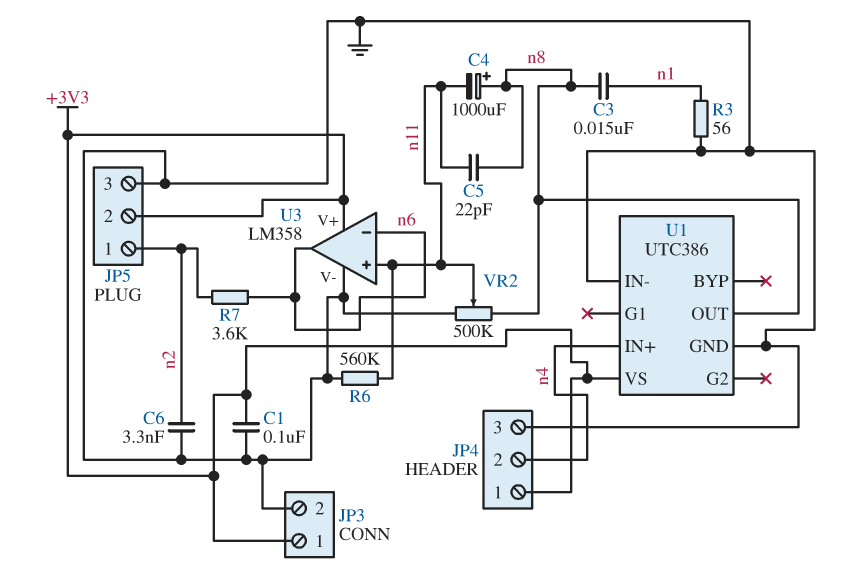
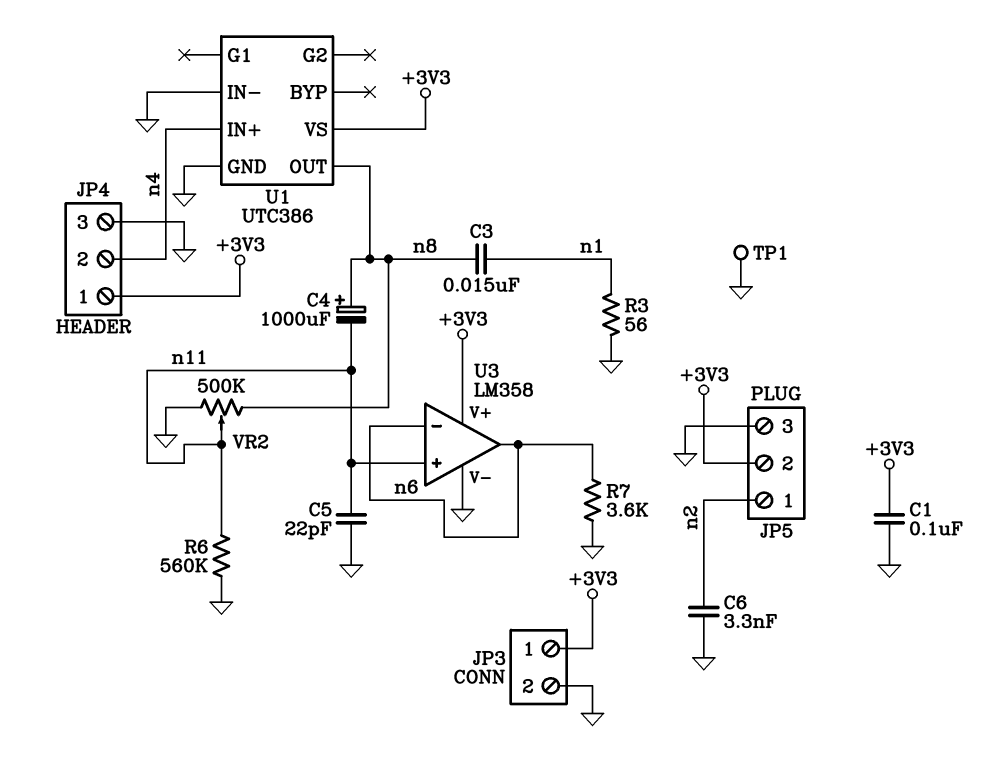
C5: 22pF (n8, n11) -> 22pF (GND, n11)
R7: 3.6k (n2, n6) -> 3.6k (GND, n6)
TP1: none -> test point (GND)

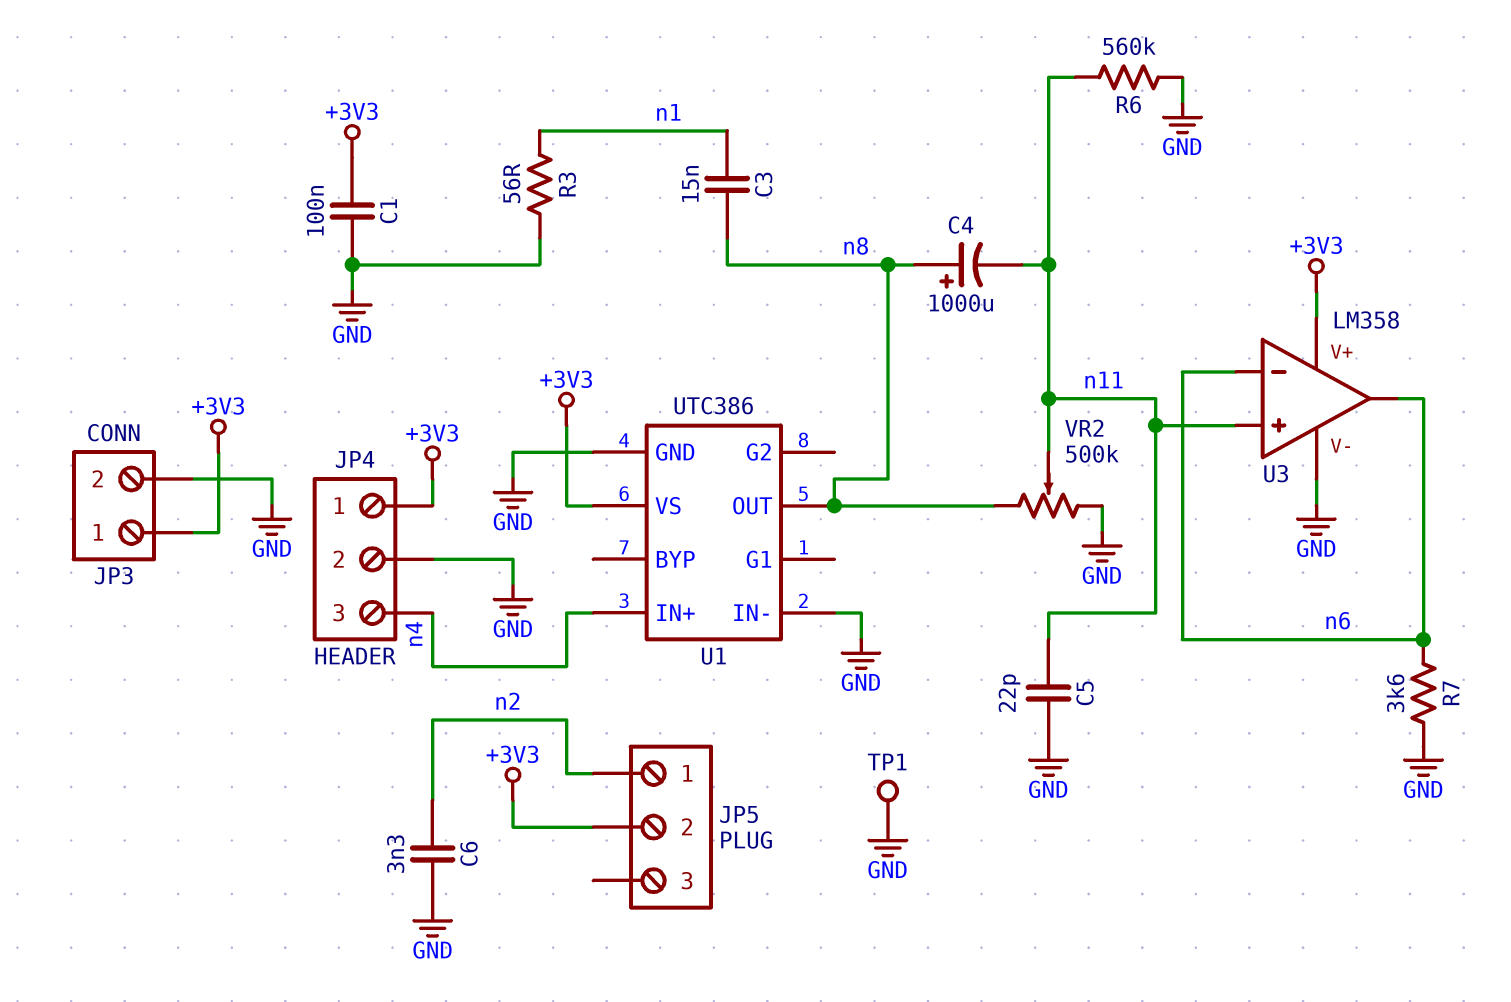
JP4 pin 2: n4 -> GND
JP4 pin 3: GND -> n4
JP5 pin 3: GND -> none

